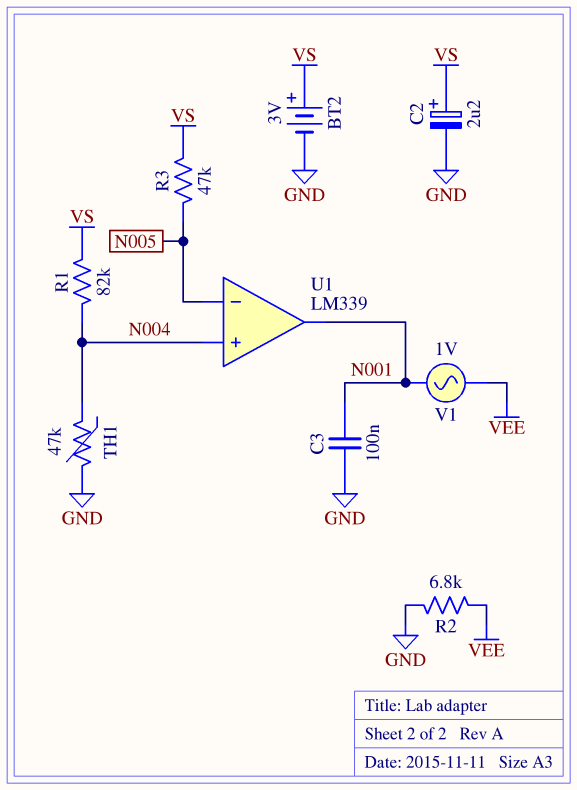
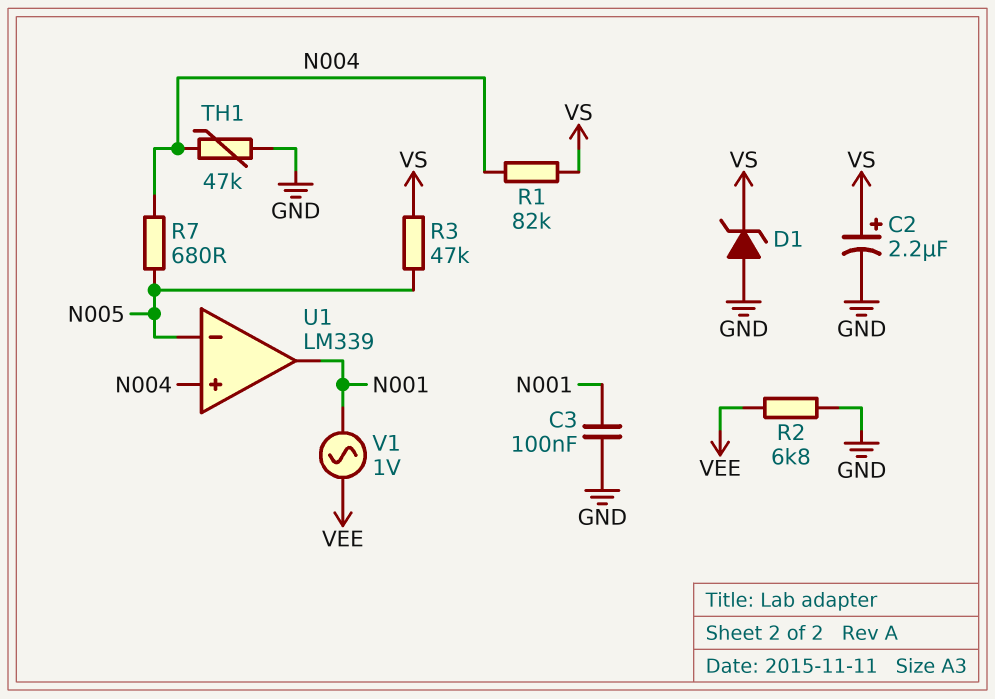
BT2: 3V (plus VS, minus GND) -> none
D1: none -> zener (A GND, K VS)
R7: none -> 680 (N004, N005)

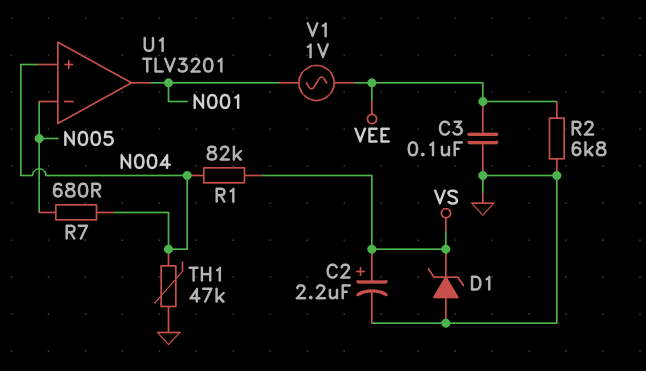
C3: 100nF (GND, N001) -> 100nF (GND, VEE)
R3: 47k (N005, VS) -> none
U1: LM339 -> TLV3201

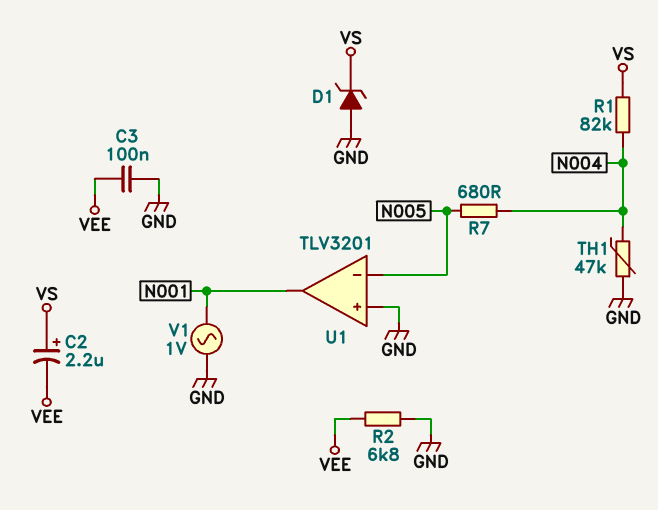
C2: 2.2uF (plus VS, minus GND) -> 2.2uF (plus VS, minus VEE)
U1 pin in+: N004 -> GND
V1: AC 1V (N001, VEE) -> AC 1V (GND, N001)

